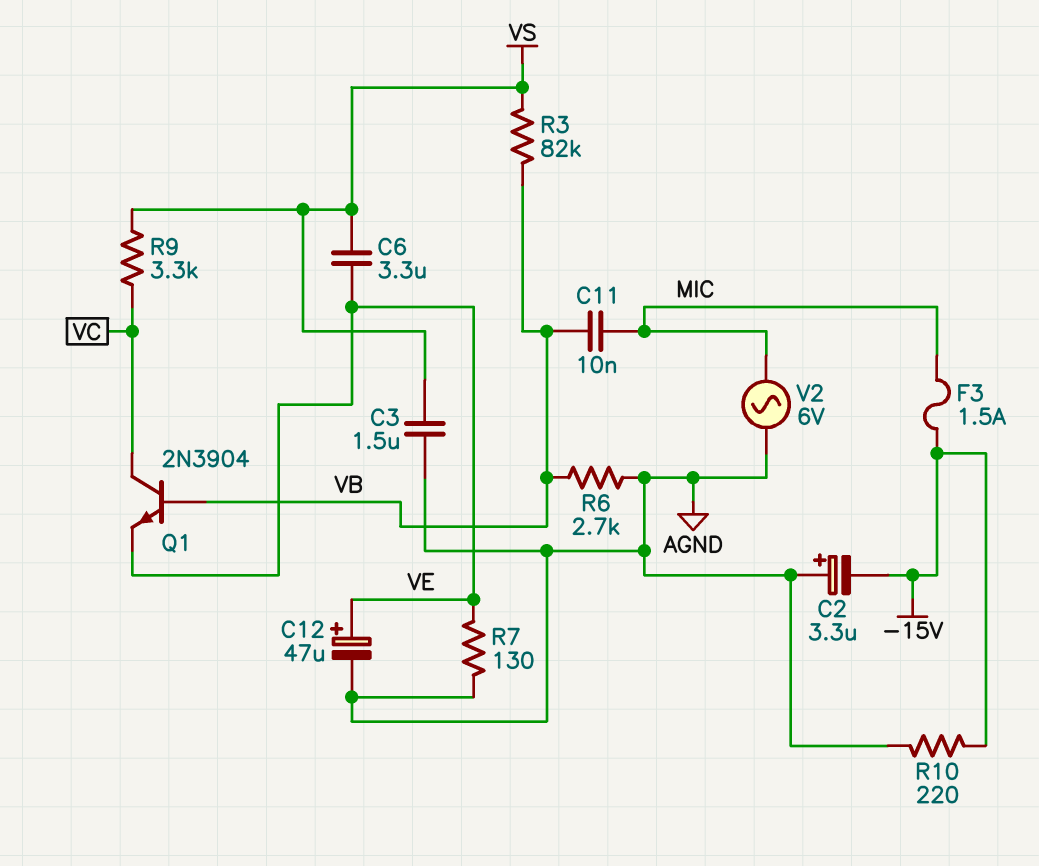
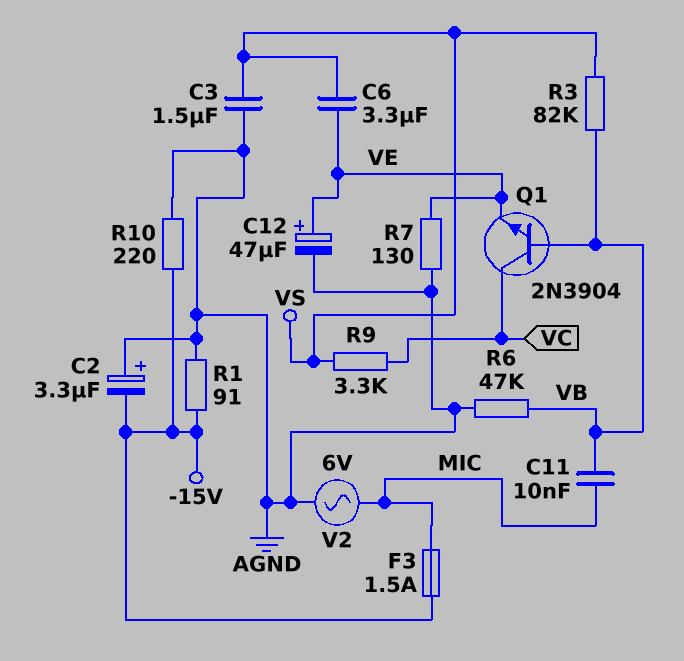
R1: none -> 91 (-15V, AGND)
R6: 2.7k (AGND, VB) -> 47k (AGND, VB)

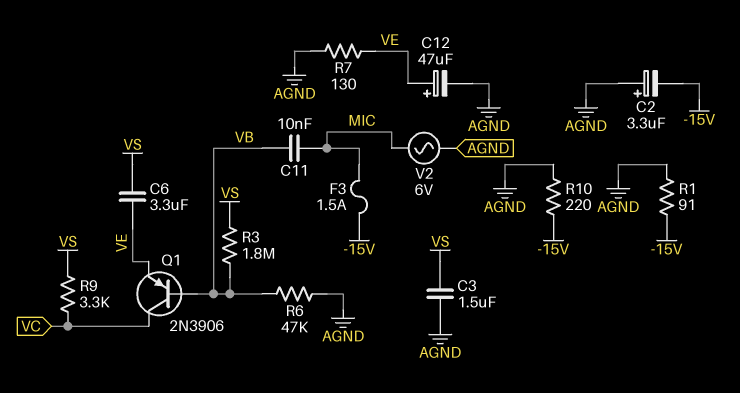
Q1: NPN 2N3904 (B VB, C VC, E VE) -> PNP 2N3906 (B VB, C VC, E VE)
R3: 82k (VB, VS) -> 1.8M (VB, VS)

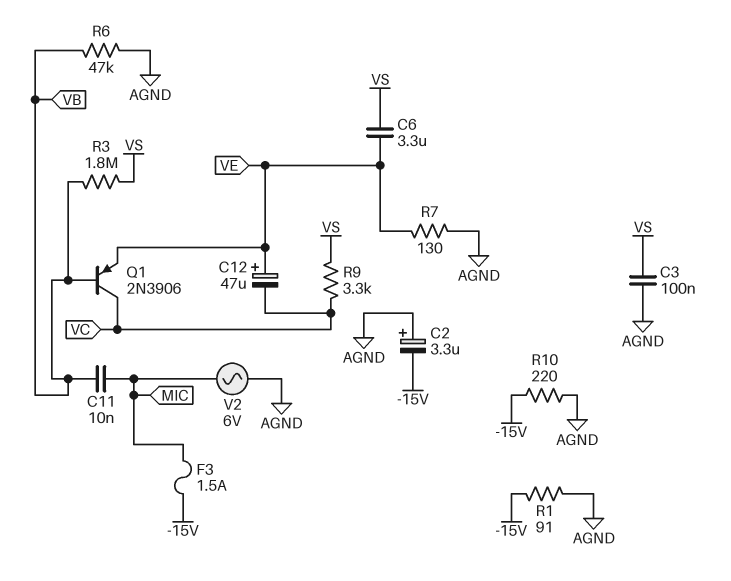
C3: 1.5uF (AGND, VS) -> 100nF (AGND, VS)
C12: 47uF (plus VE, minus AGND) -> 47uF (plus VE, minus VC)

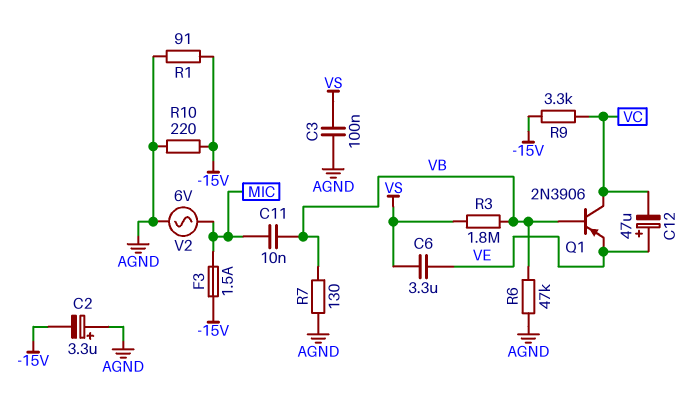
R7: 130 (AGND, VE) -> 130 (AGND, VB)
R9: 3.3k (VC, VS) -> 3.3k (-15V, VC)

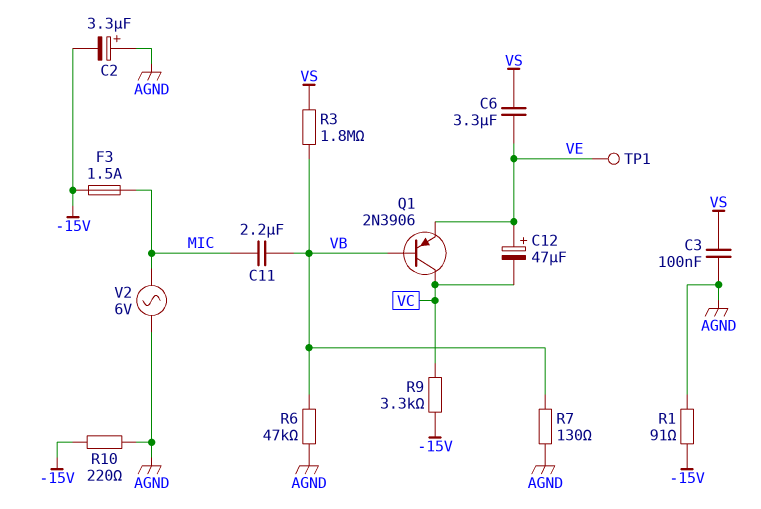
C11: 10nF (MIC, VB) -> 2.2uF (MIC, VB)
TP1: none -> test point (VE)

